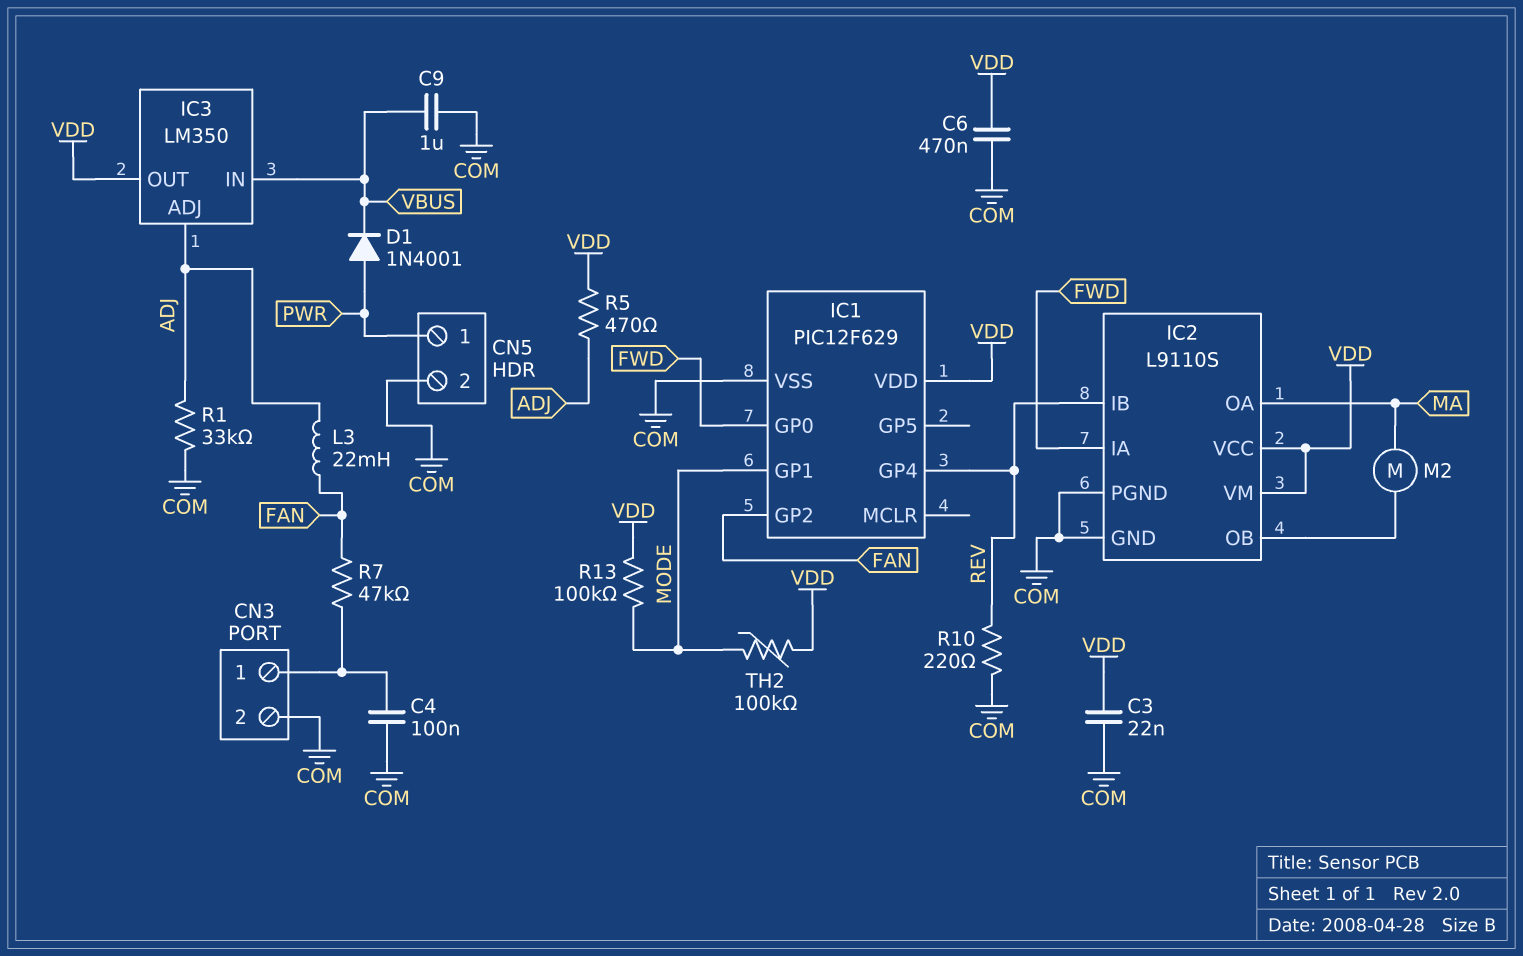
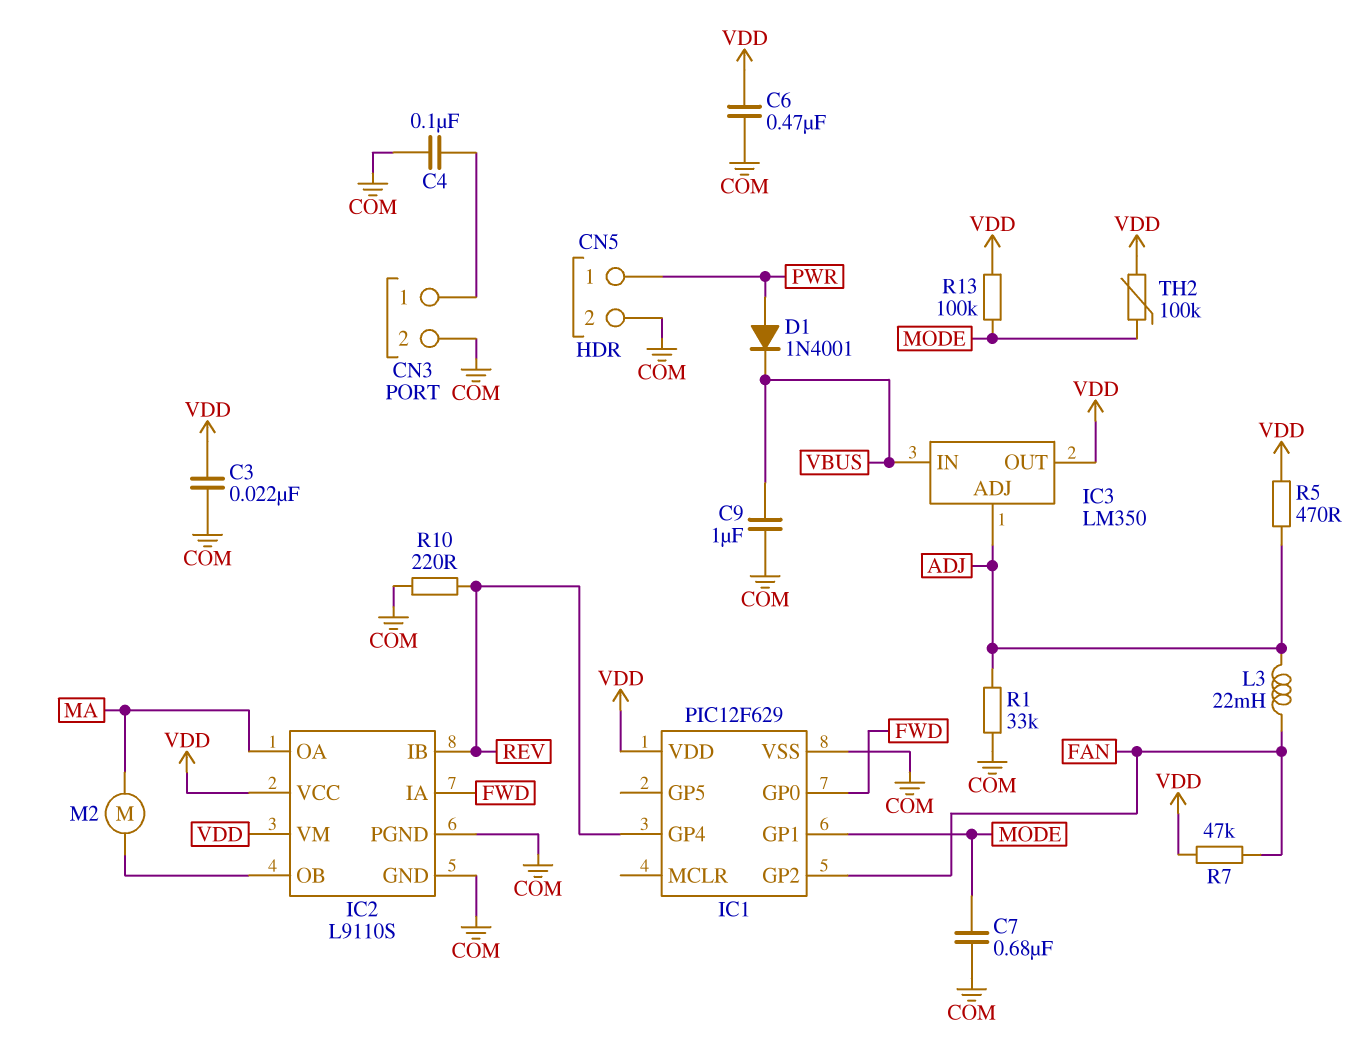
C7: none -> 680nF (COM, MODE)
R7: 47k (CN3/1, FAN) -> 47k (FAN, VDD)

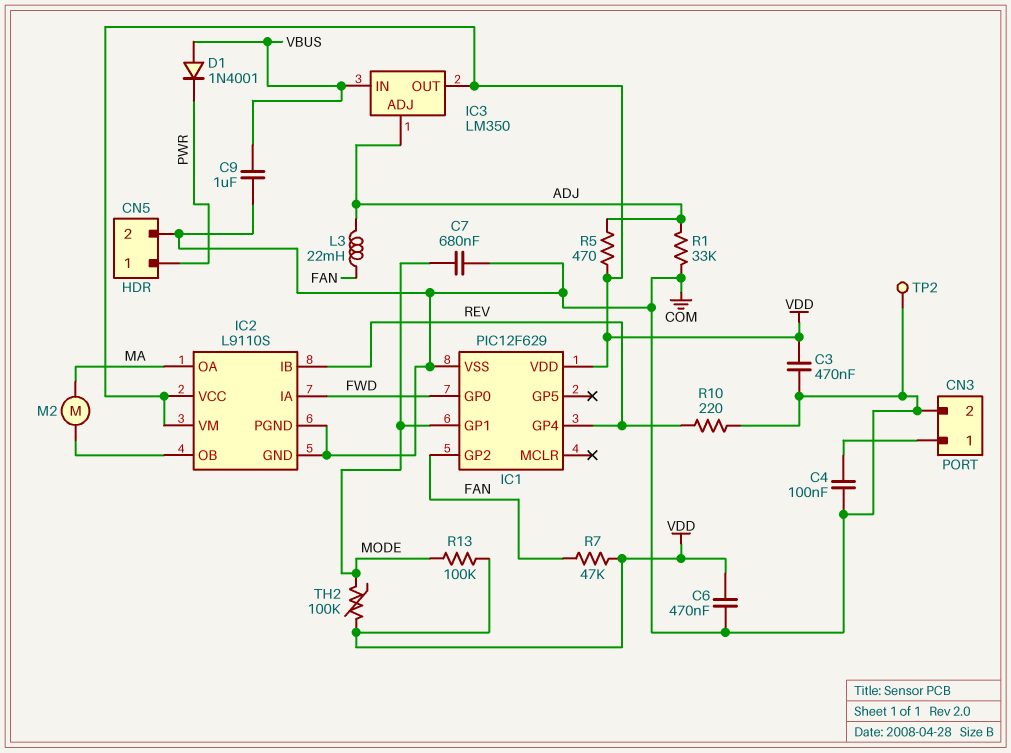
C3: 22nF (COM, VDD) -> 470nF (COM, VDD)
D1: diode 1N4001 (A PWR, K VBUS) -> diode 1N4001 (A VBUS, K PWR)
TP2: none -> test point (COM)

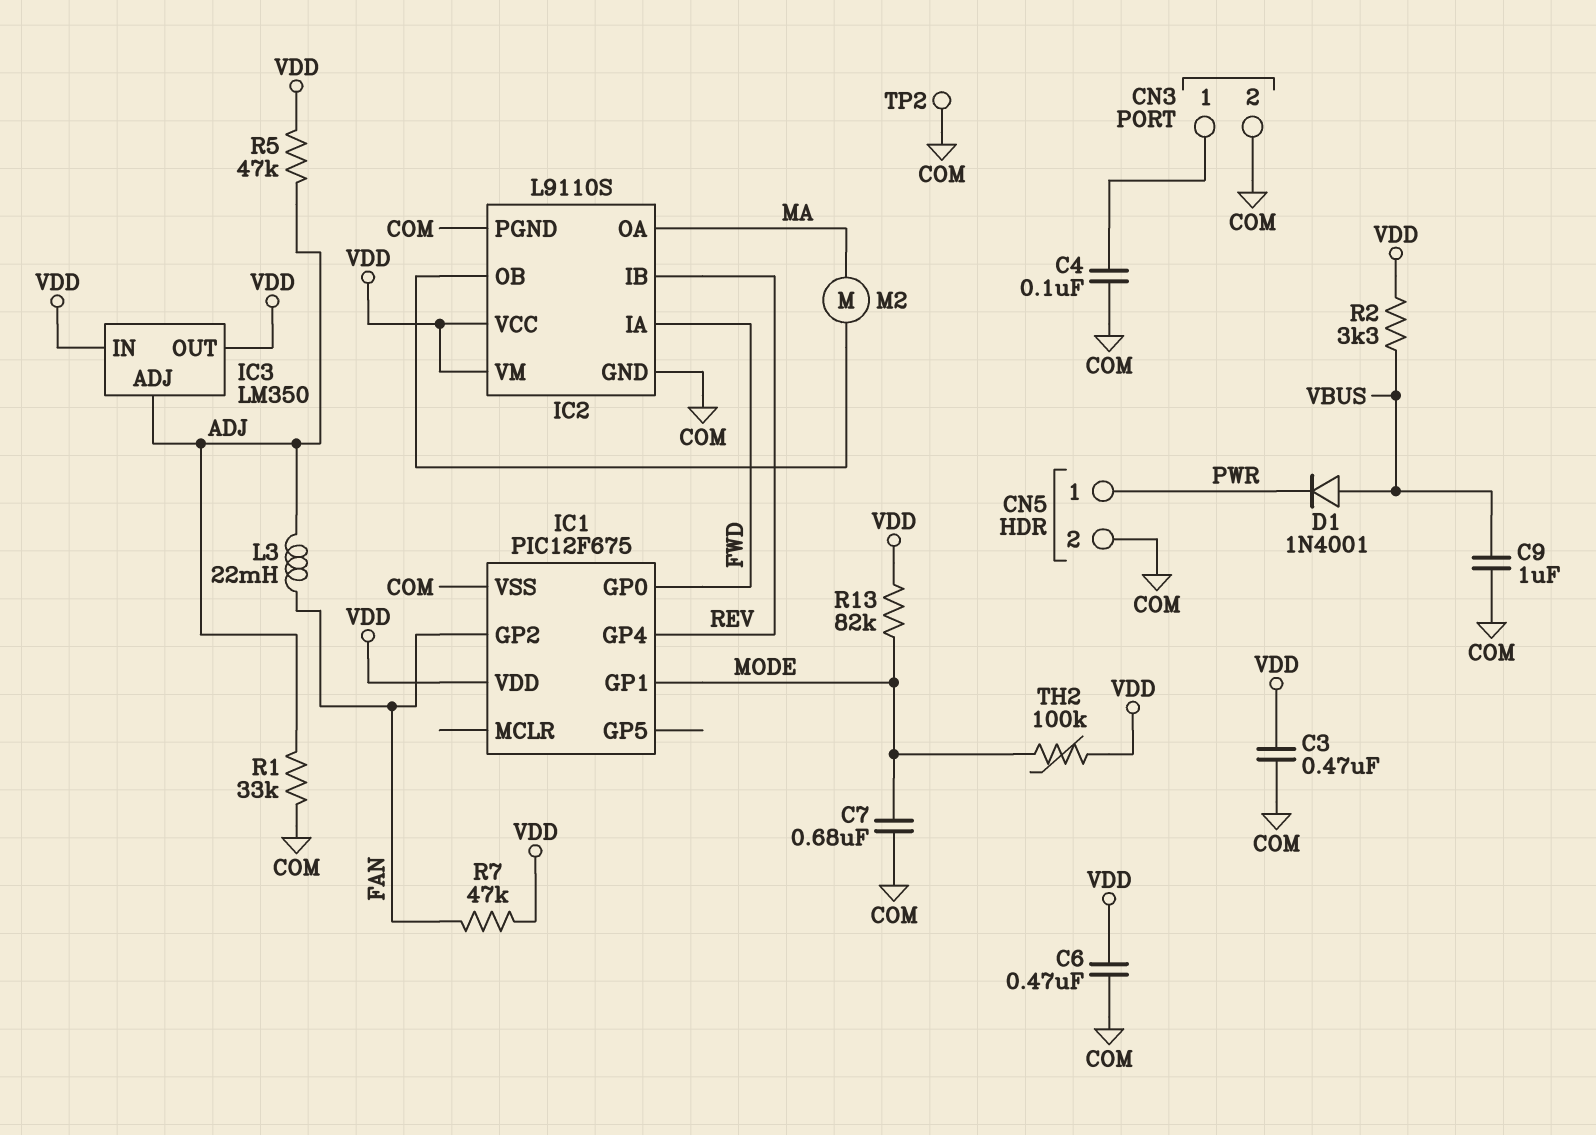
IC1: PIC12F629 -> PIC12F675
IC3 pin IN: VBUS -> VDD
R2: none -> 3.3k (VBUS, VDD)
R5: 470 (ADJ, VDD) -> 47k (ADJ, VDD)
R10: 220 (COM, REV) -> none
R13: 100k (MODE, VDD) -> 82k (MODE, VDD)

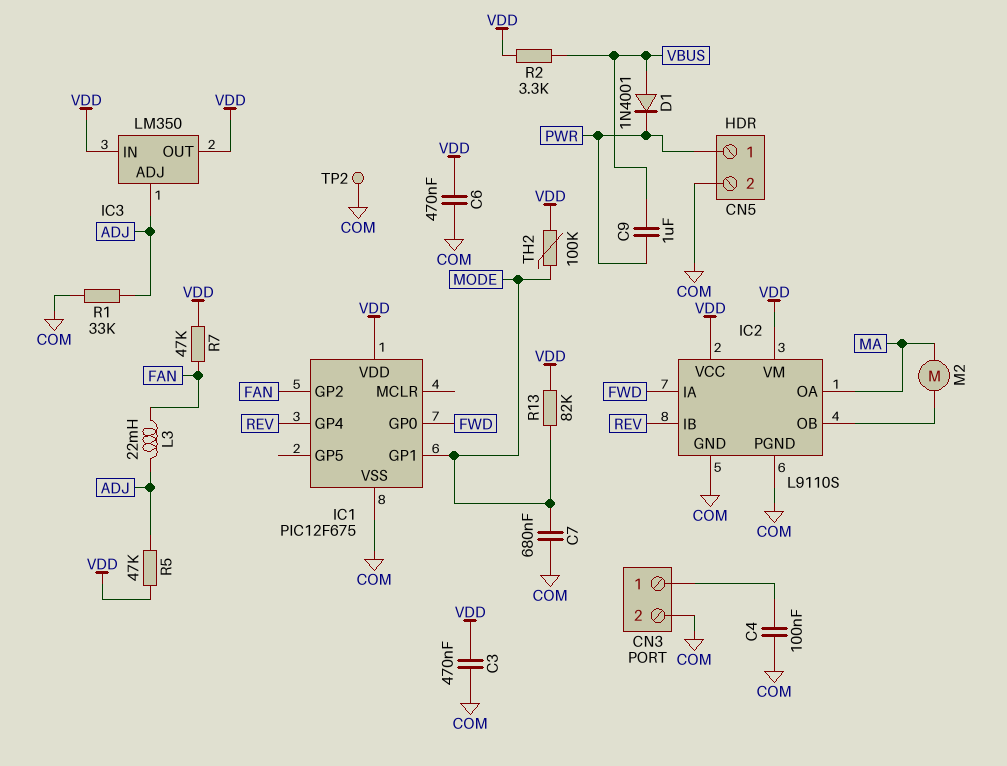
C9: 1uF (COM, VBUS) -> 1uF (PWR, VBUS)

